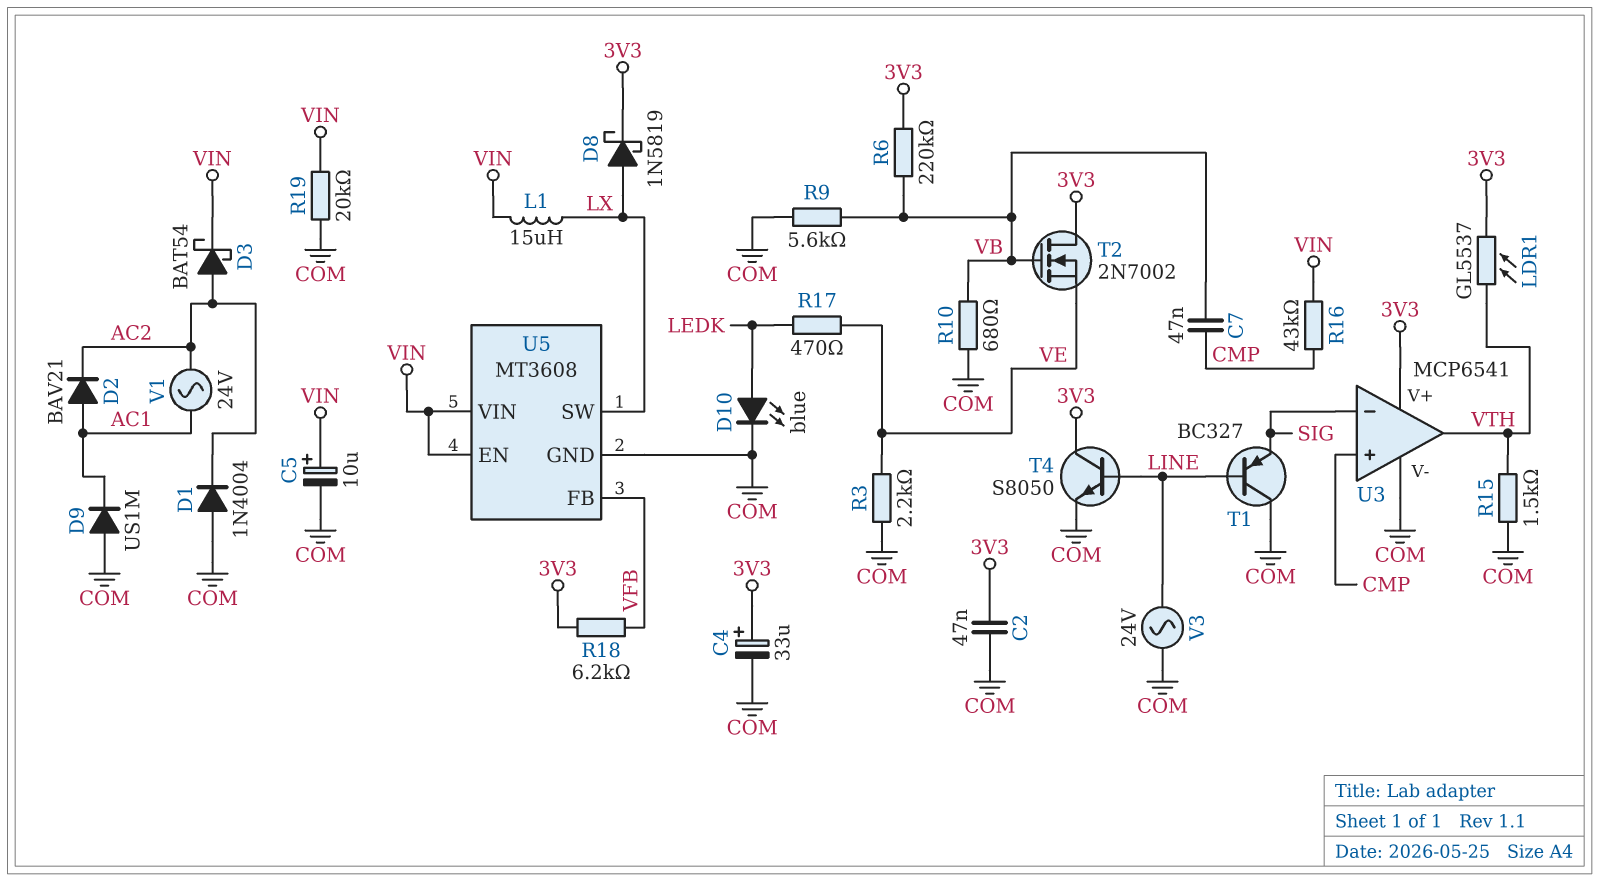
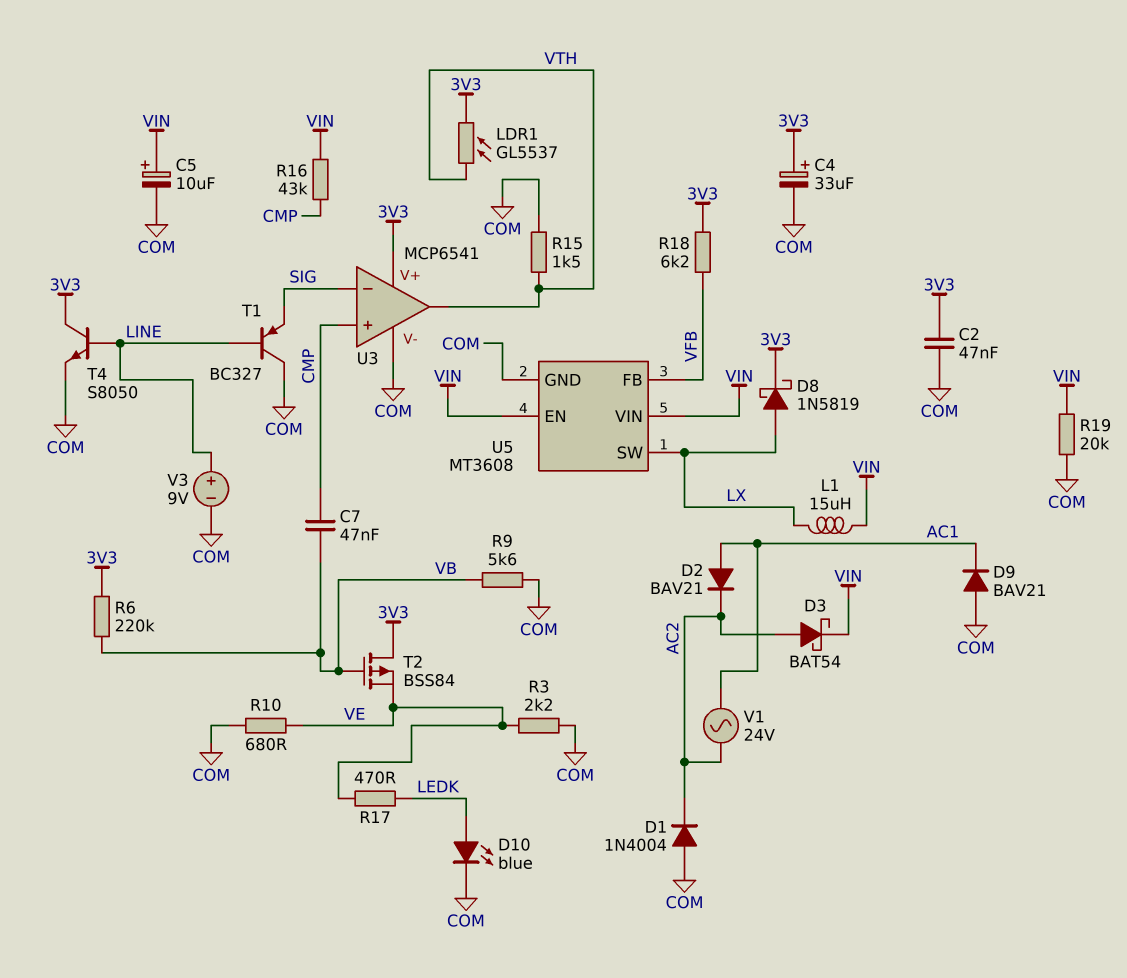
D9: diode US1M (A COM, K AC1) -> diode BAV21 (A COM, K AC1)
R10: 680 (COM, VB) -> 680 (COM, VE)
T2: NMOS 2N7002 (G VB, D 3V3, S VE) -> PMOS BSS84 (G VB, D 3V3, S VE)
V3: AC 24V (COM, LINE) -> 9V (plus LINE, minus COM)

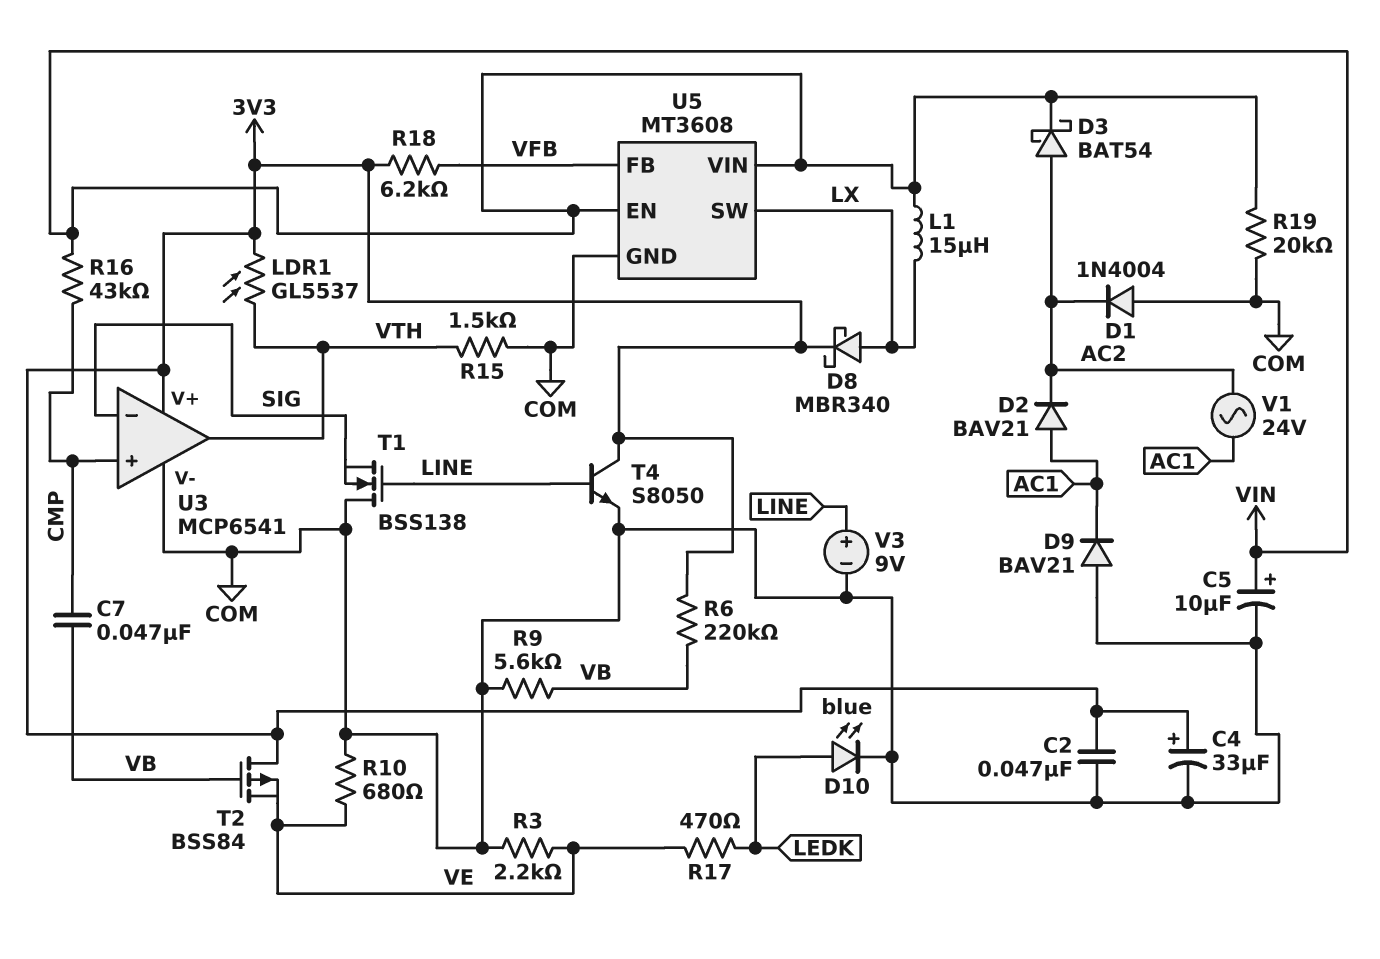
D8: schottky 1N5819 (A LX, K 3V3) -> schottky MBR340 (A LX, K 3V3)
T1: PNP BC327 (B LINE, C COM, E SIG) -> NMOS BSS138 (G LINE, D COM, S SIG)

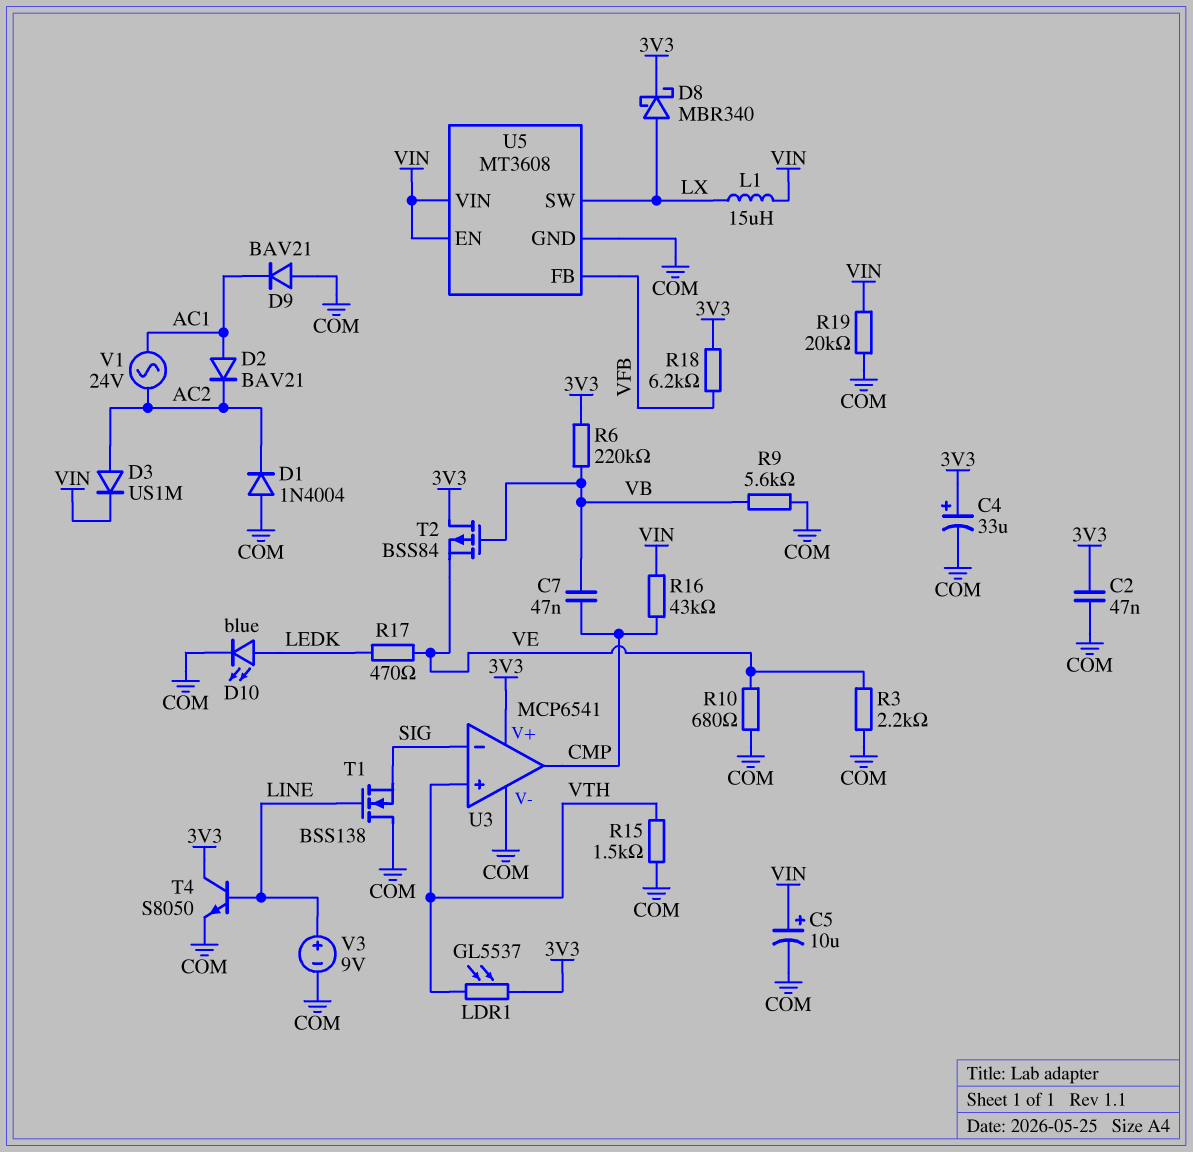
D3: schottky BAT54 (A AC2, K VIN) -> diode US1M (A AC2, K VIN)
U3 pin in+: CMP -> VTH
U3 pin out: VTH -> CMP

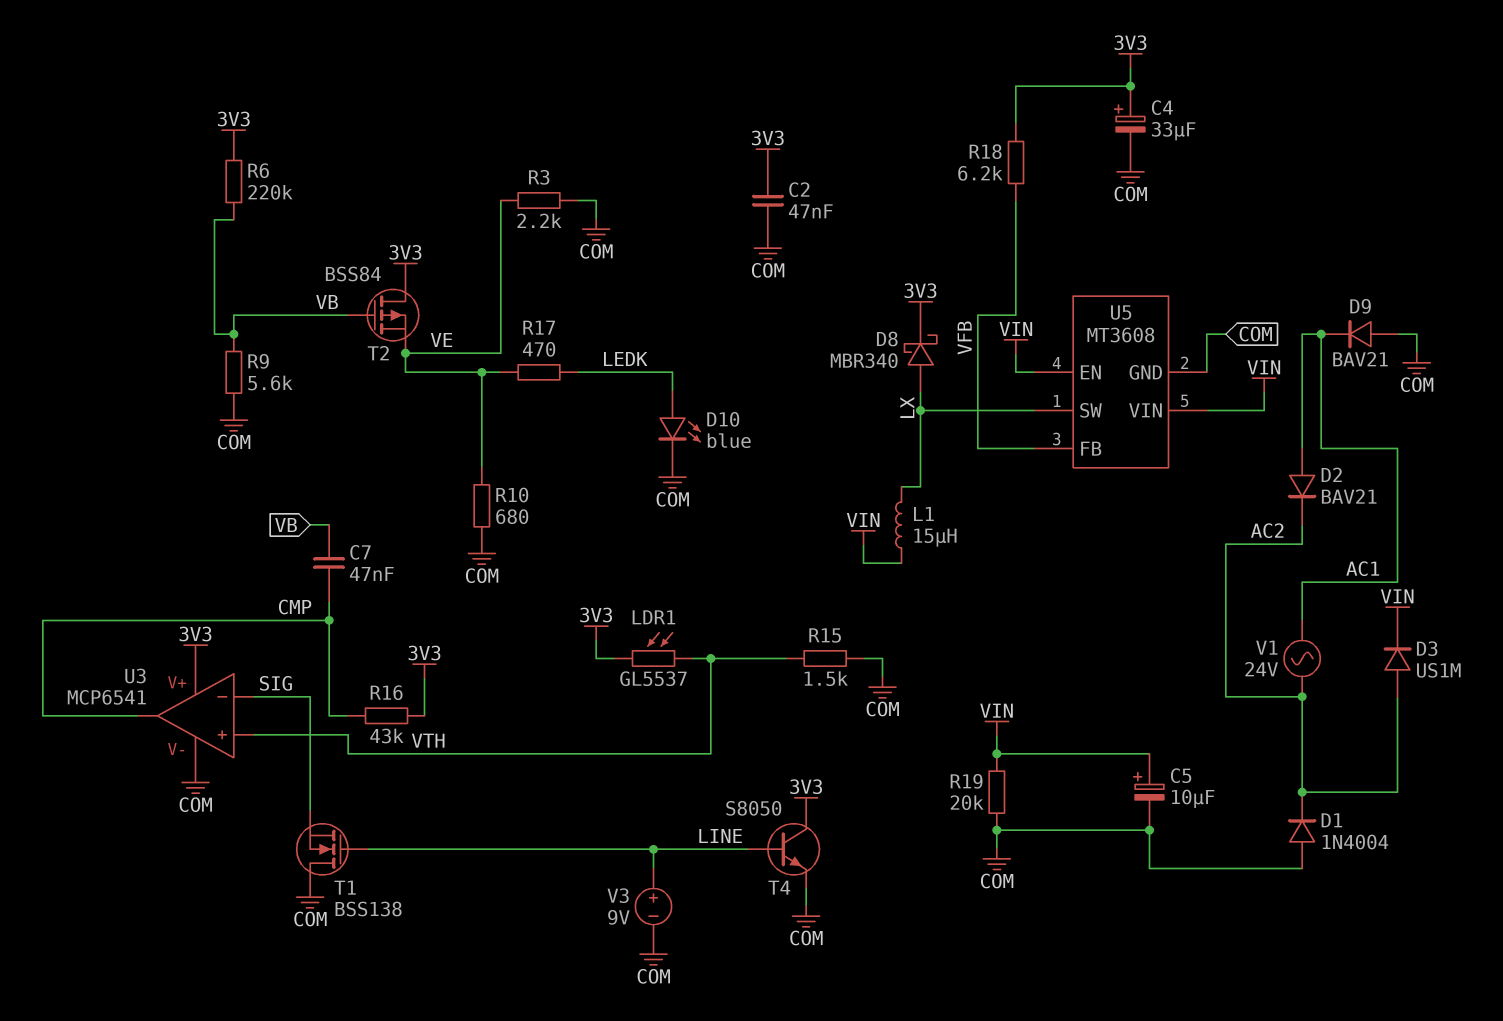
R16: 43k (CMP, VIN) -> 43k (3V3, CMP)

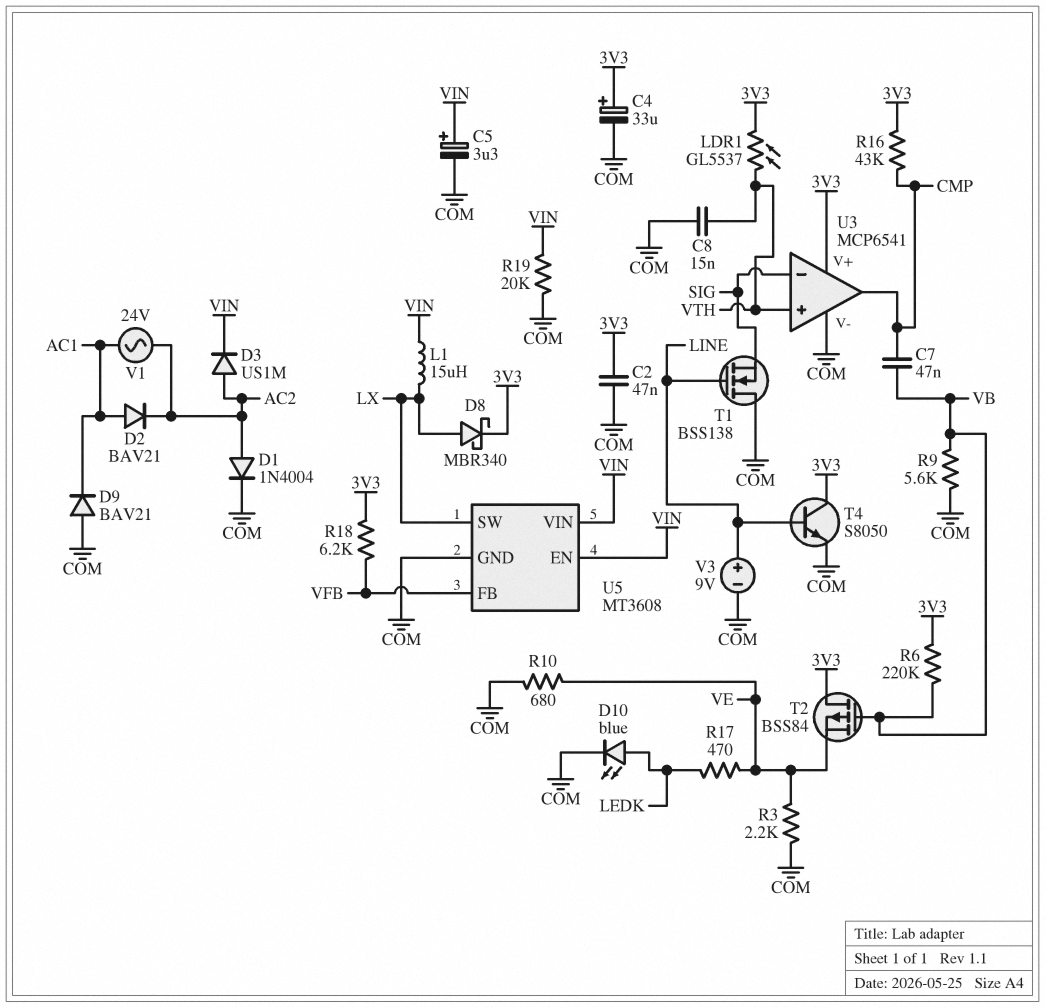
C5: 10uF (plus VIN, minus COM) -> 3.3uF (plus VIN, minus COM)
C8: none -> 15nF (COM, VTH)
D1: diode 1N4004 (A COM, K AC2) -> diode 1N4004 (A AC2, K COM)
R15: 1.5k (COM, VTH) -> none

